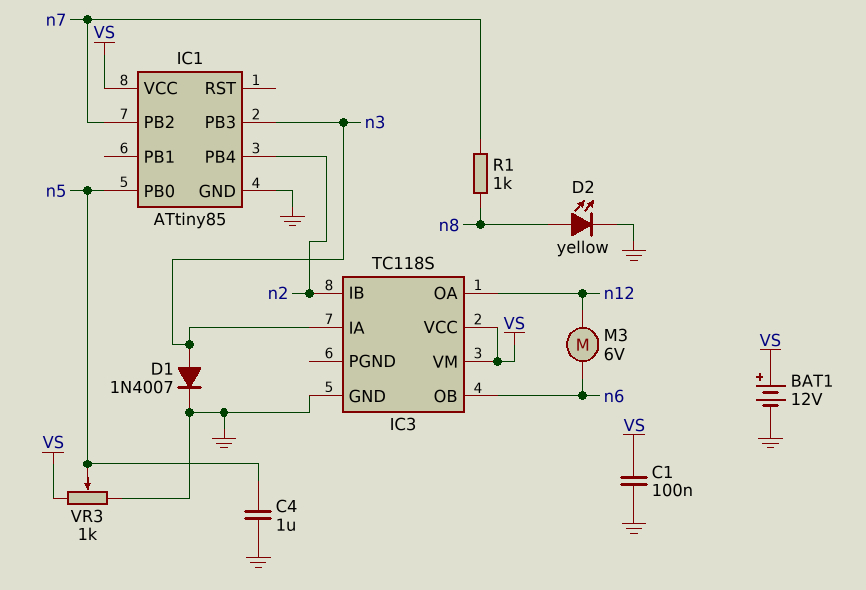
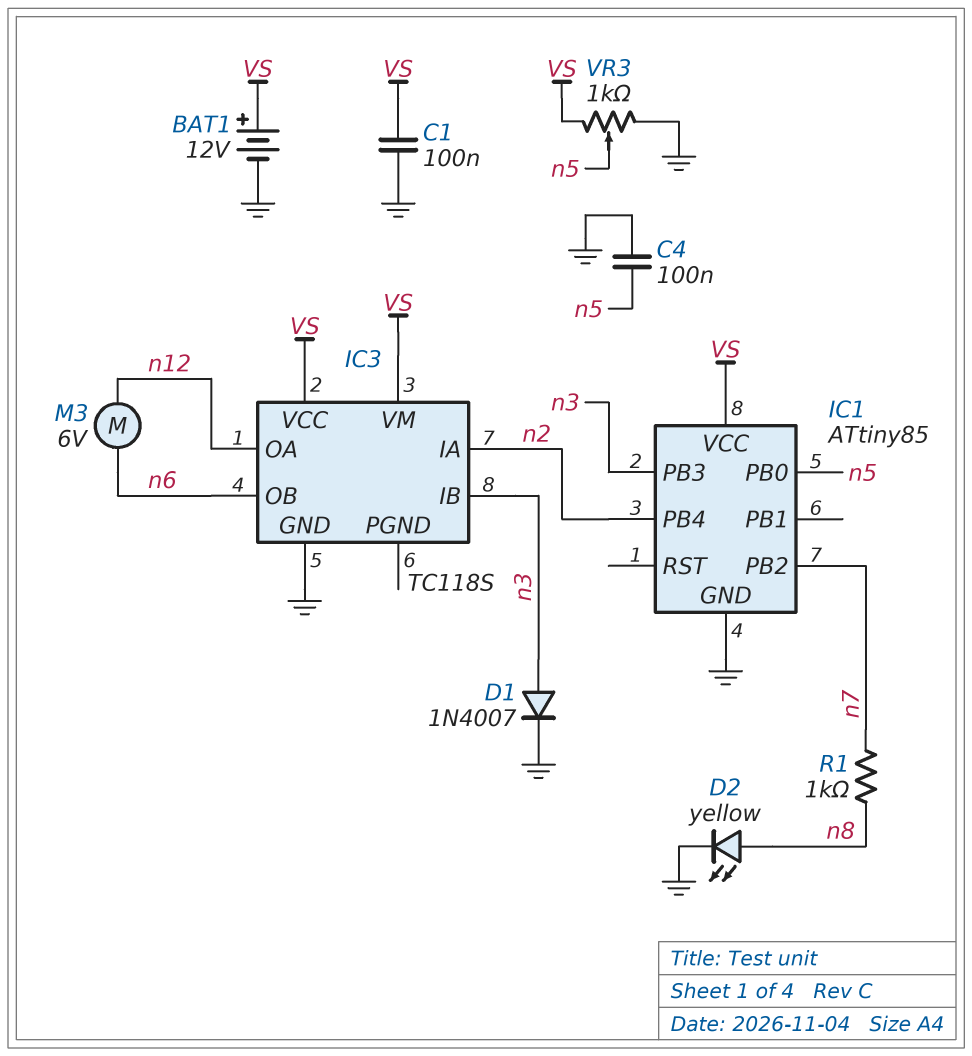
C4: 1uF (GND, n5) -> 100nF (GND, n5)
IC3 pin IA: n3 -> n2
IC3 pin IB: n2 -> n3

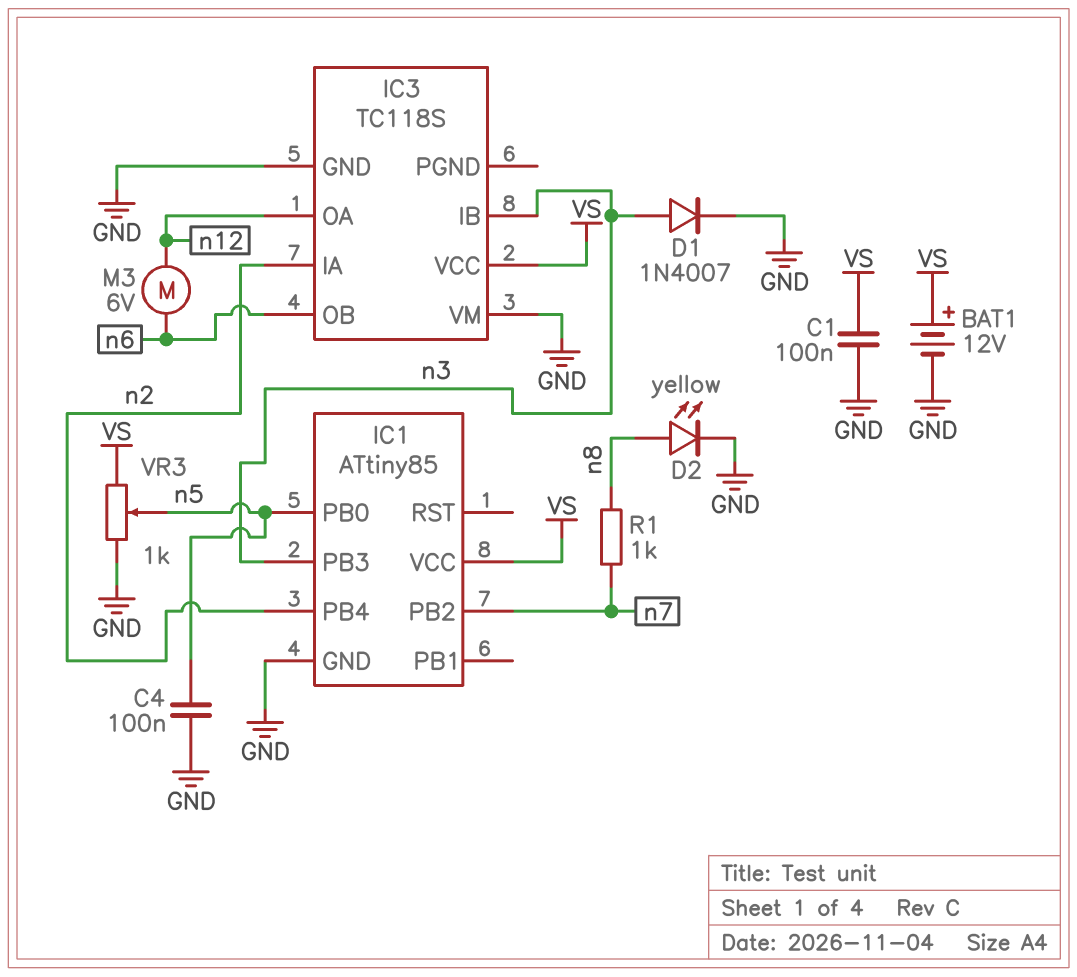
IC3 pin VM: VS -> GND

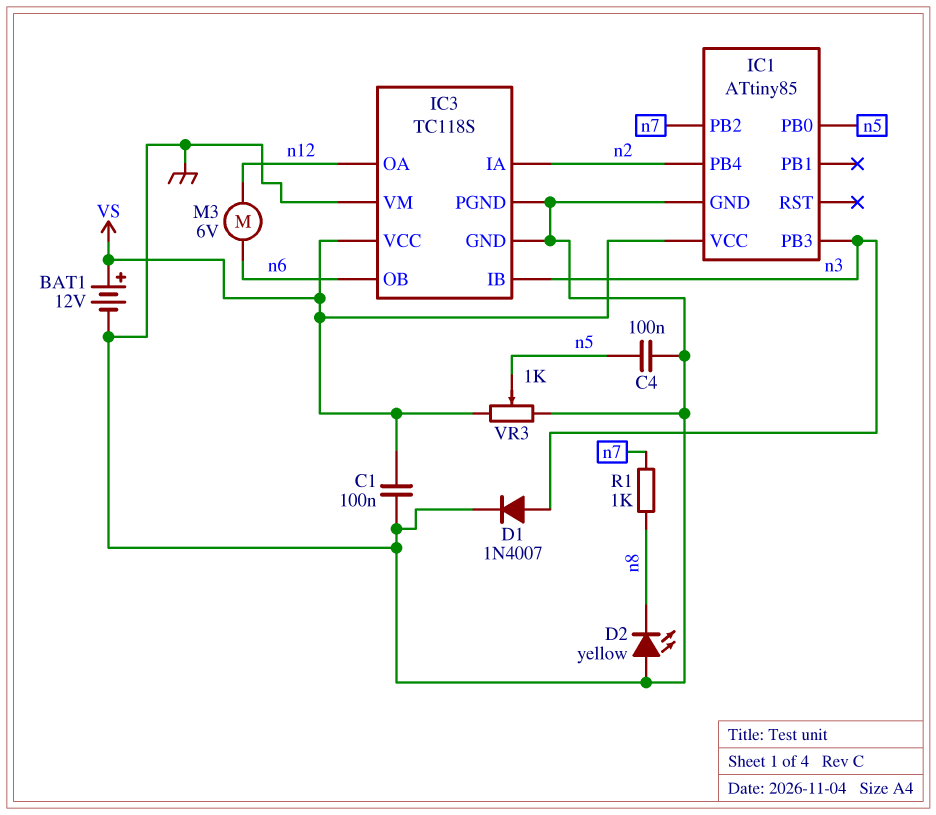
D2: LED yellow (A n8, K GND) -> LED yellow (A GND, K n8)
IC3 pin PGND: none -> GND

